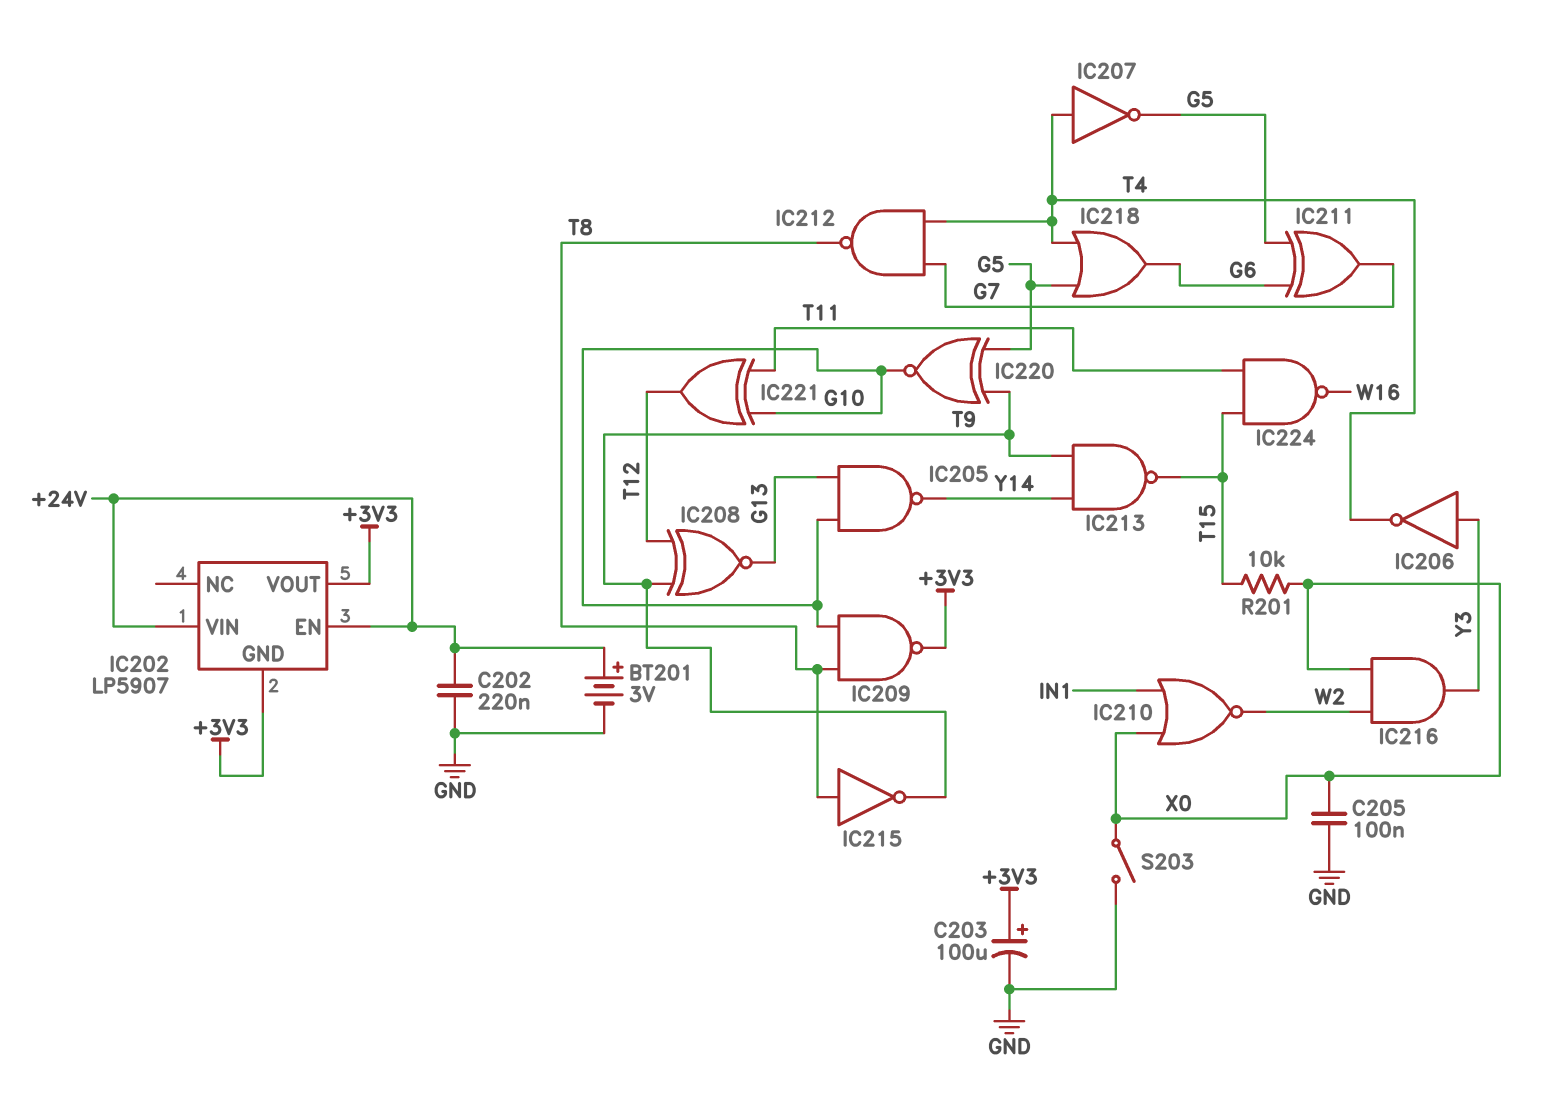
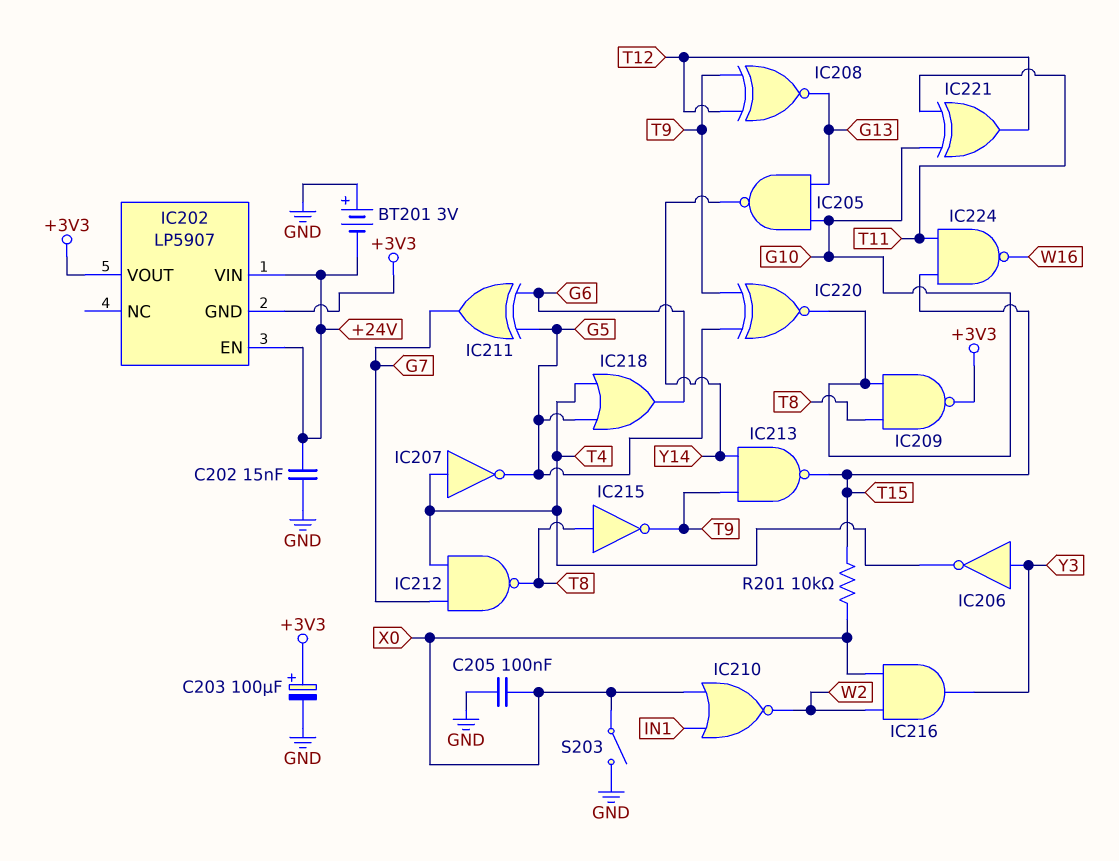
BT201: 3V (plus +24V, minus GND) -> 3V (plus GND, minus +24V)
C202: 220nF (+24V, GND) -> 15nF (+24V, GND)

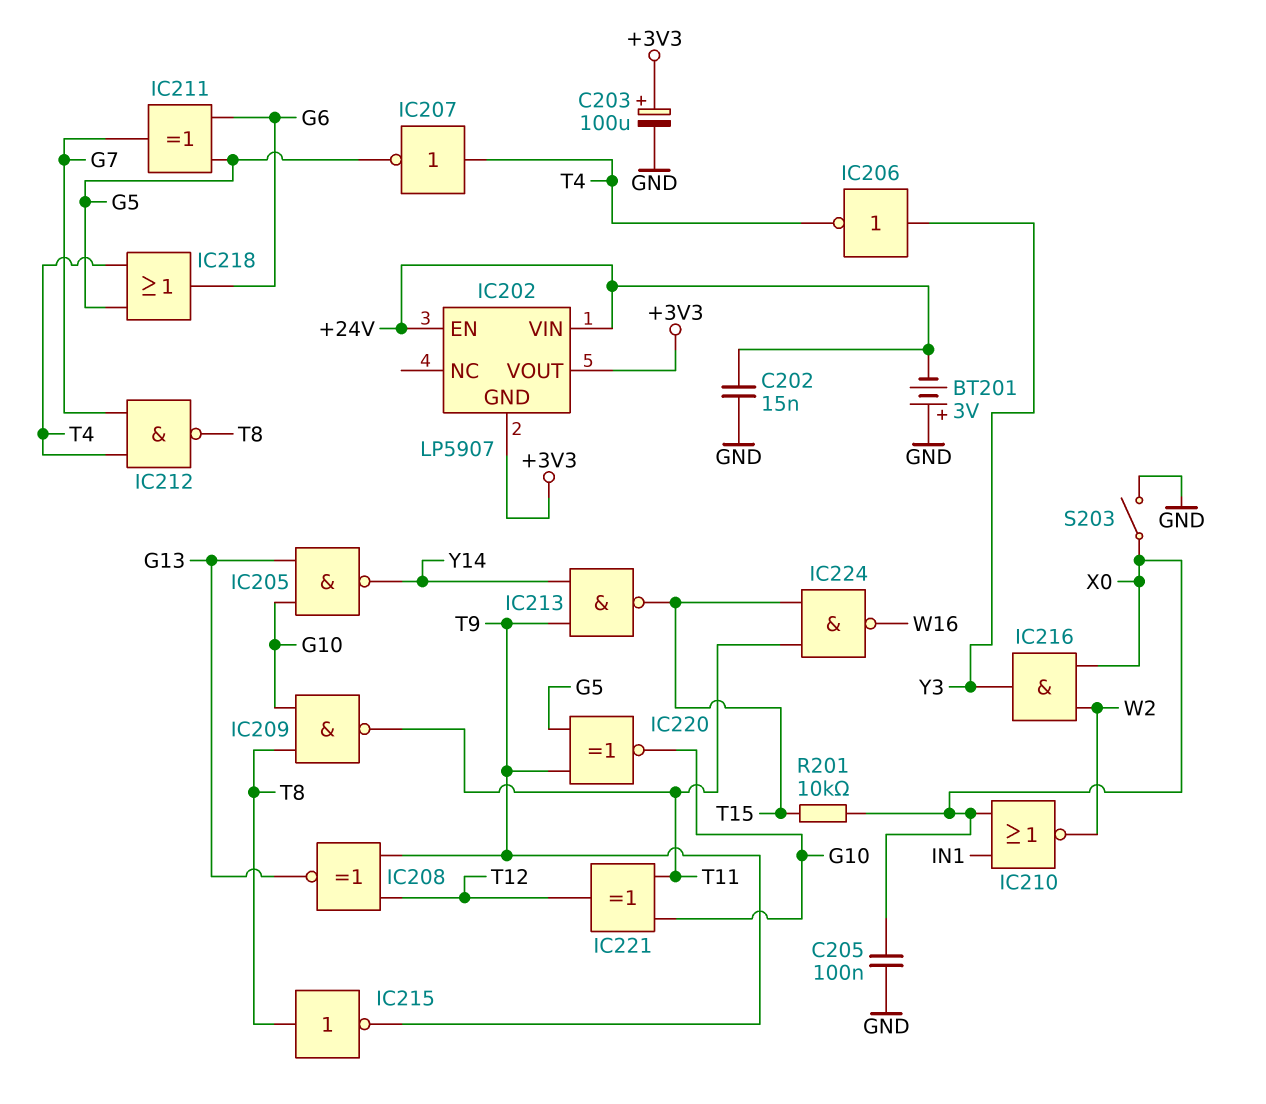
IC209: NAND (in G10, in T8, out +3V3) -> NAND (in G10, in T8, out T11)

